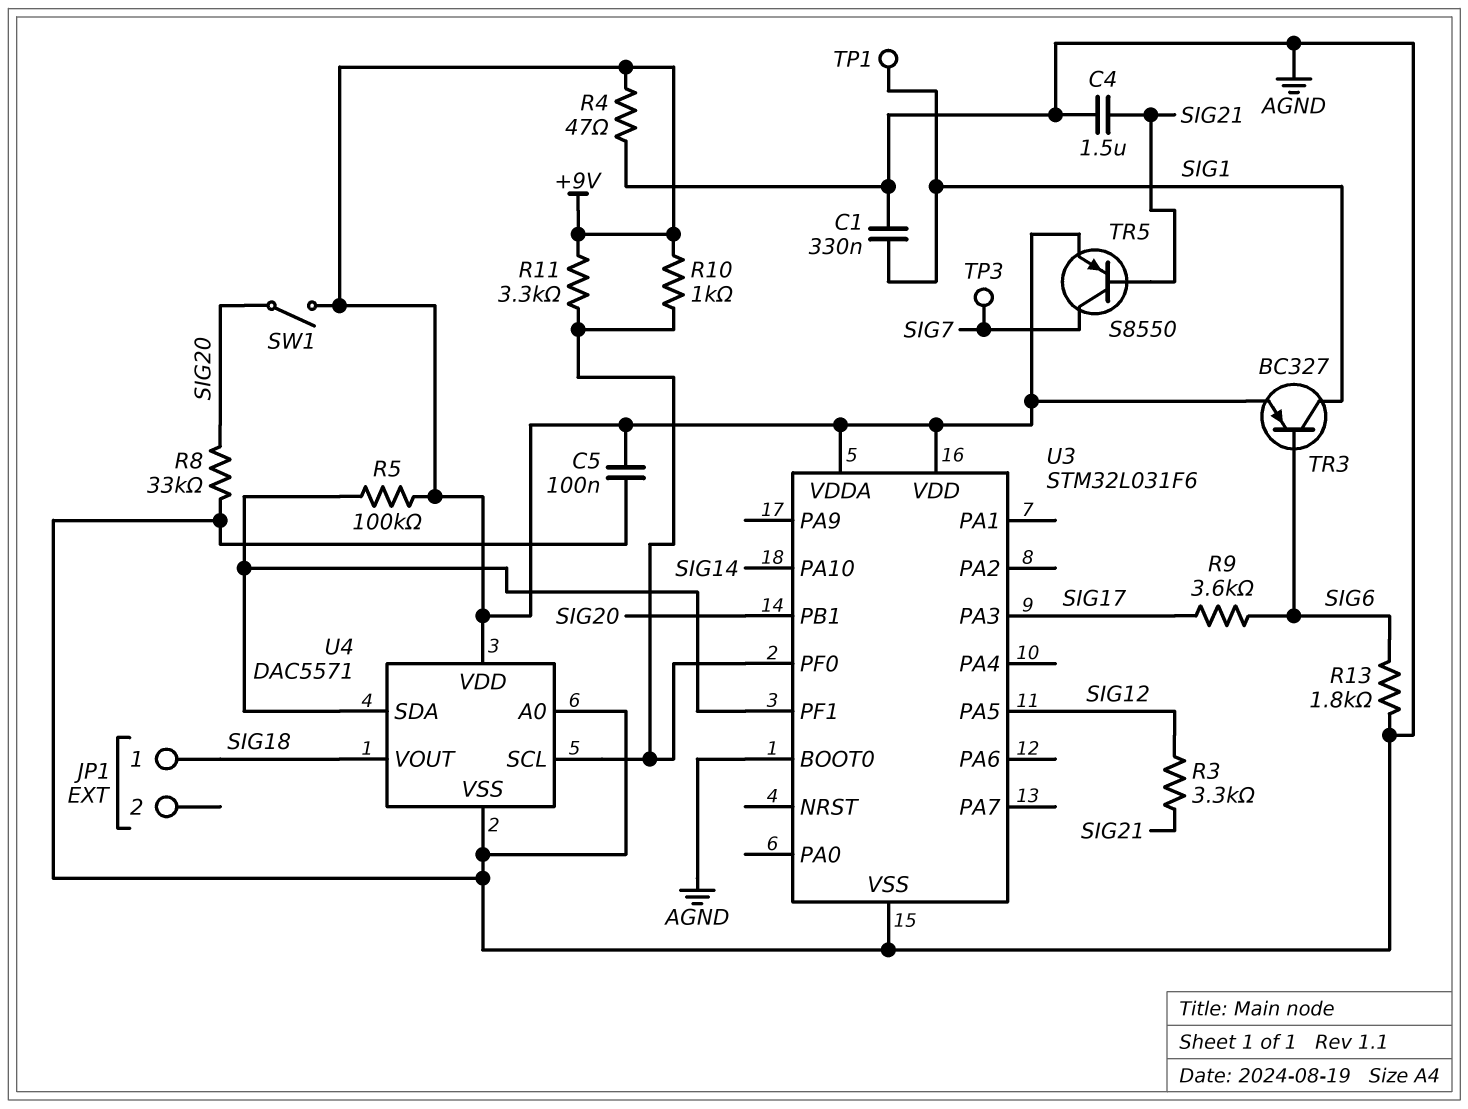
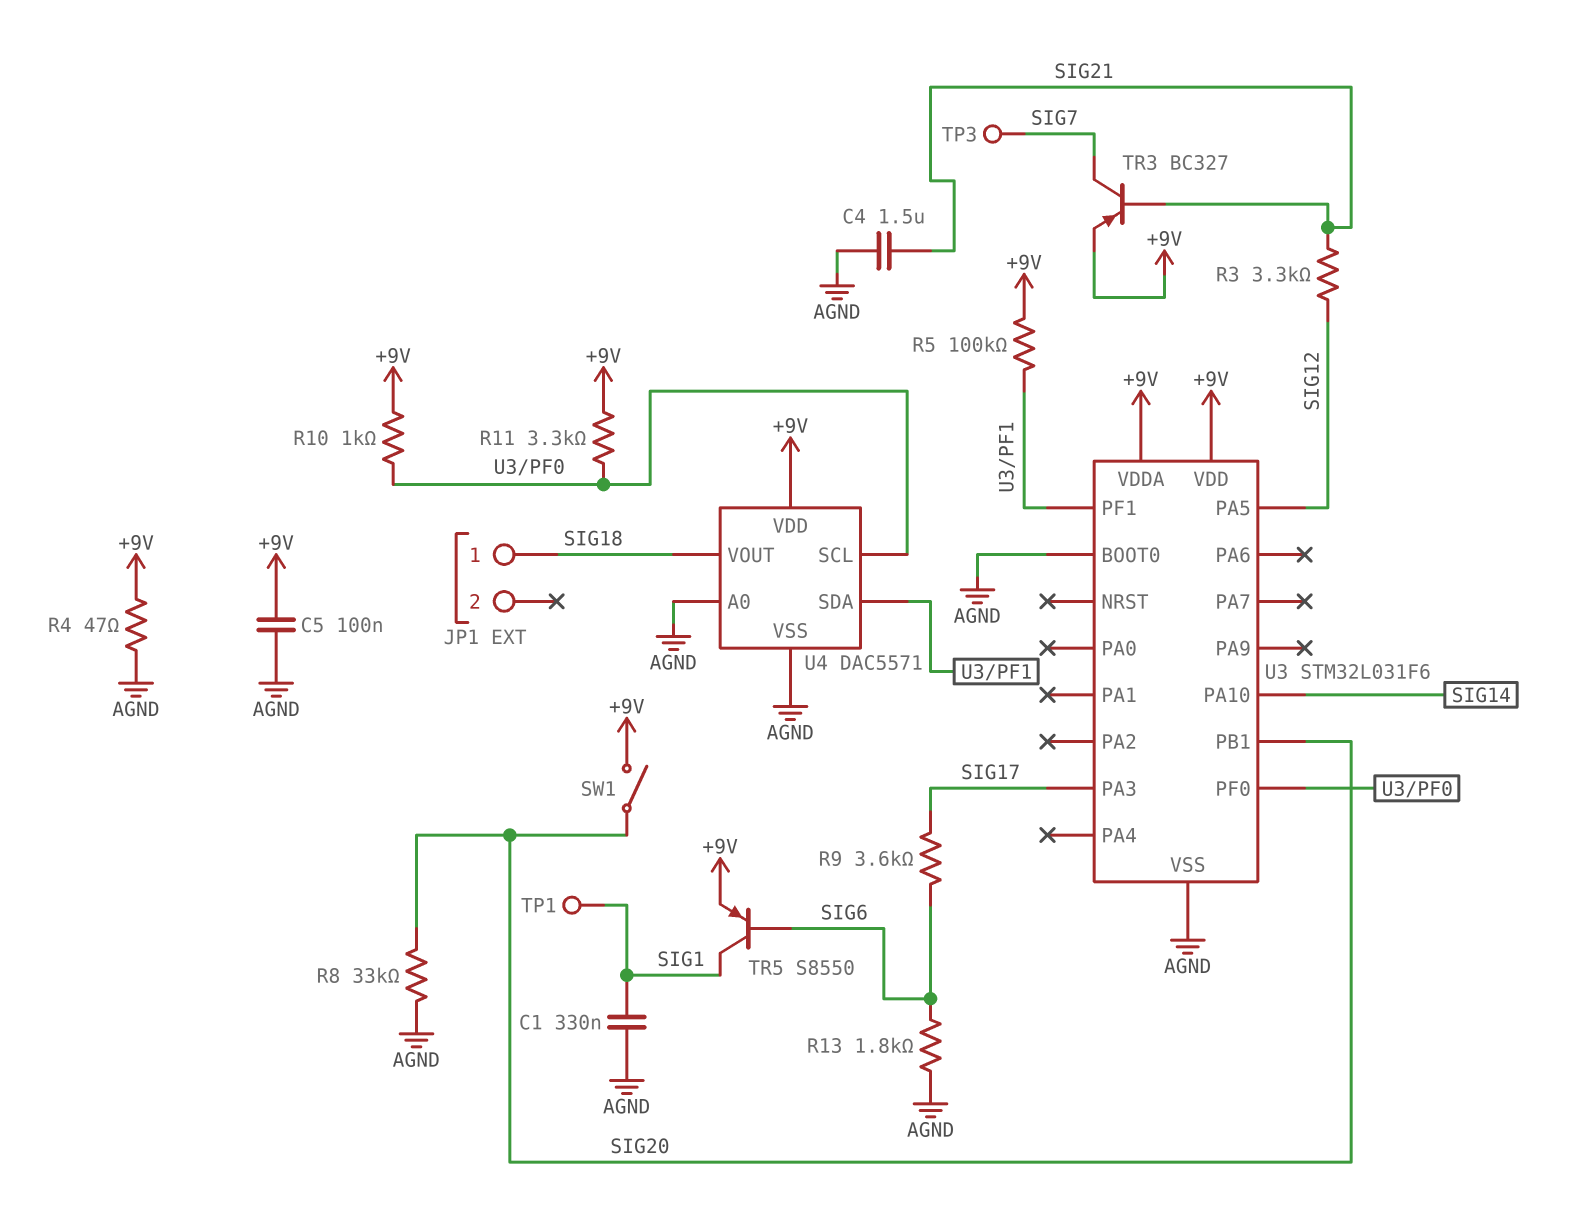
TR3: PNP BC327 (B SIG6, C SIG1, E +9V) -> PNP BC327 (B SIG21, C SIG7, E +9V)
TR5: PNP S8550 (B SIG21, C SIG7, E +9V) -> PNP S8550 (B SIG6, C SIG1, E +9V)

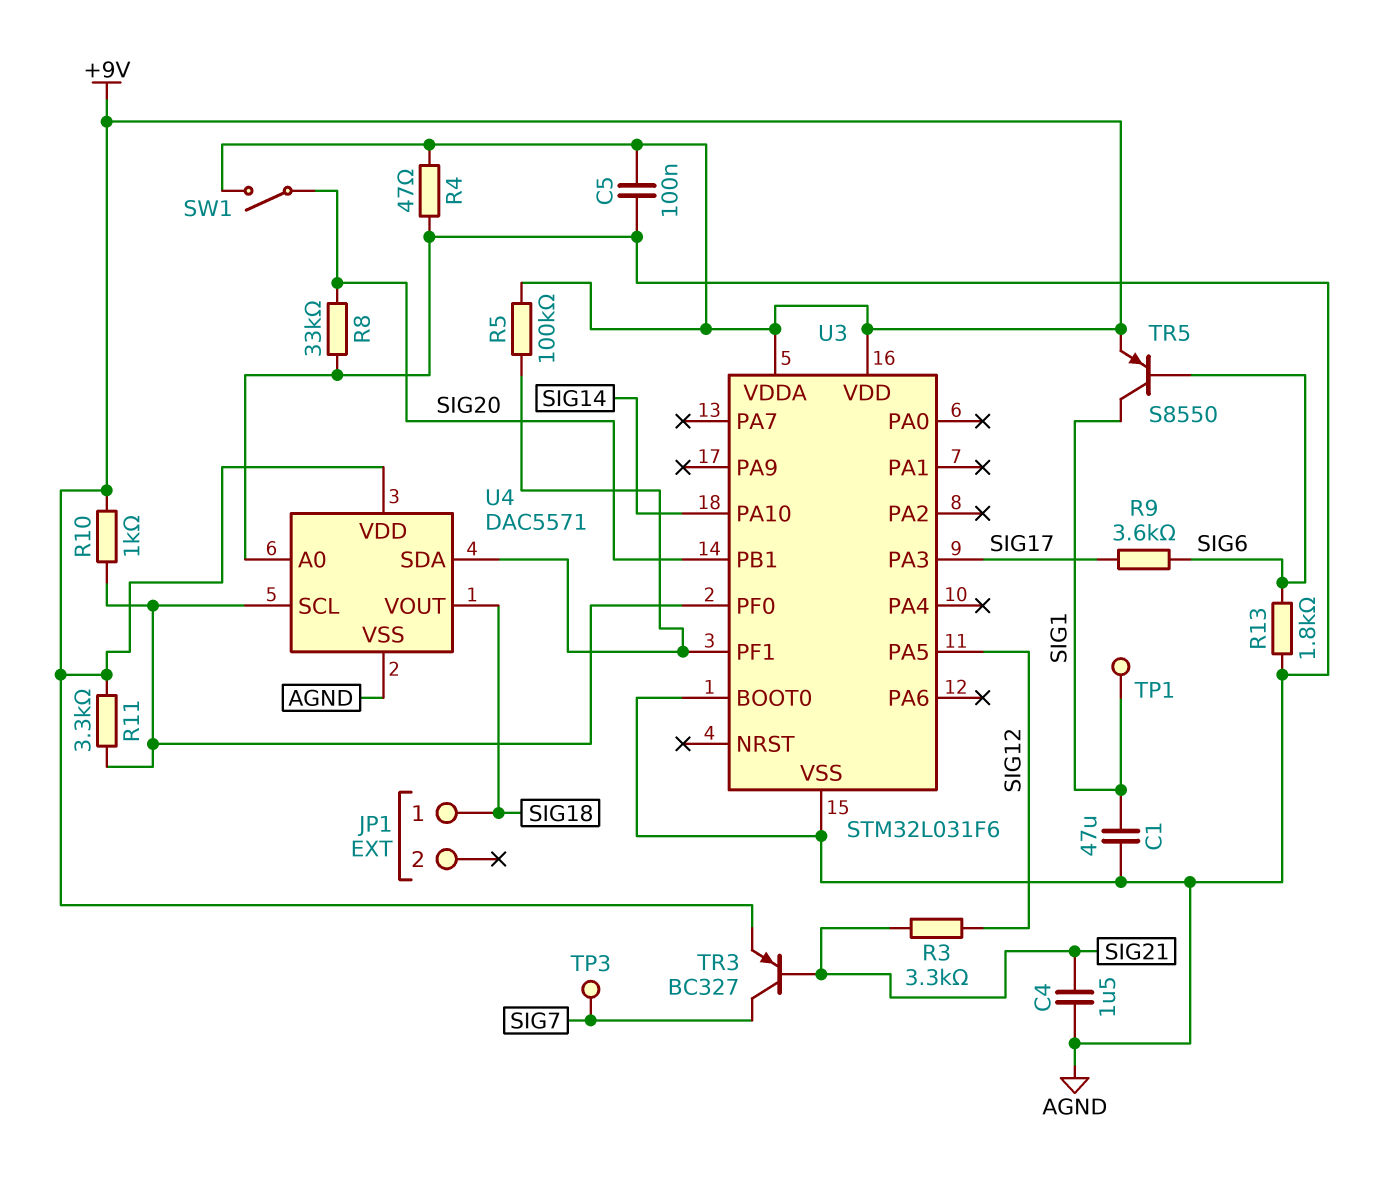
C1: 330nF (AGND, SIG1) -> 47uF (AGND, SIG1)

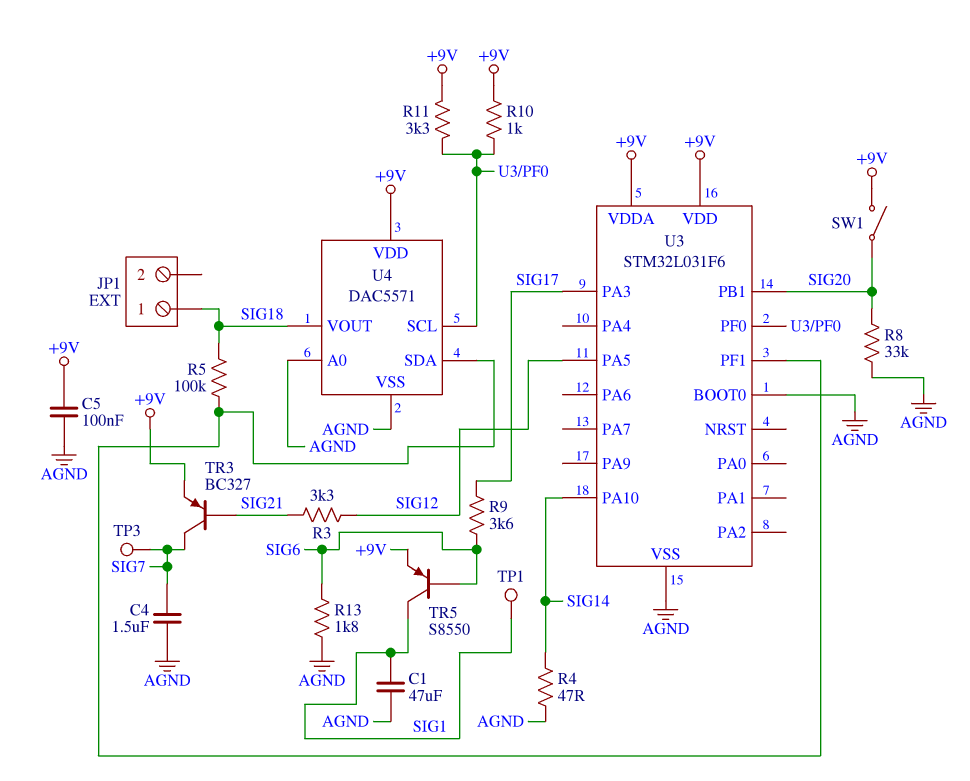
C4: 1.5uF (AGND, SIG21) -> 1.5uF (AGND, SIG7)
R4: 47 (+9V, AGND) -> 47 (AGND, SIG14)
R5: 100k (+9V, U3/PF1) -> 100k (SIG18, U3/PF1)

